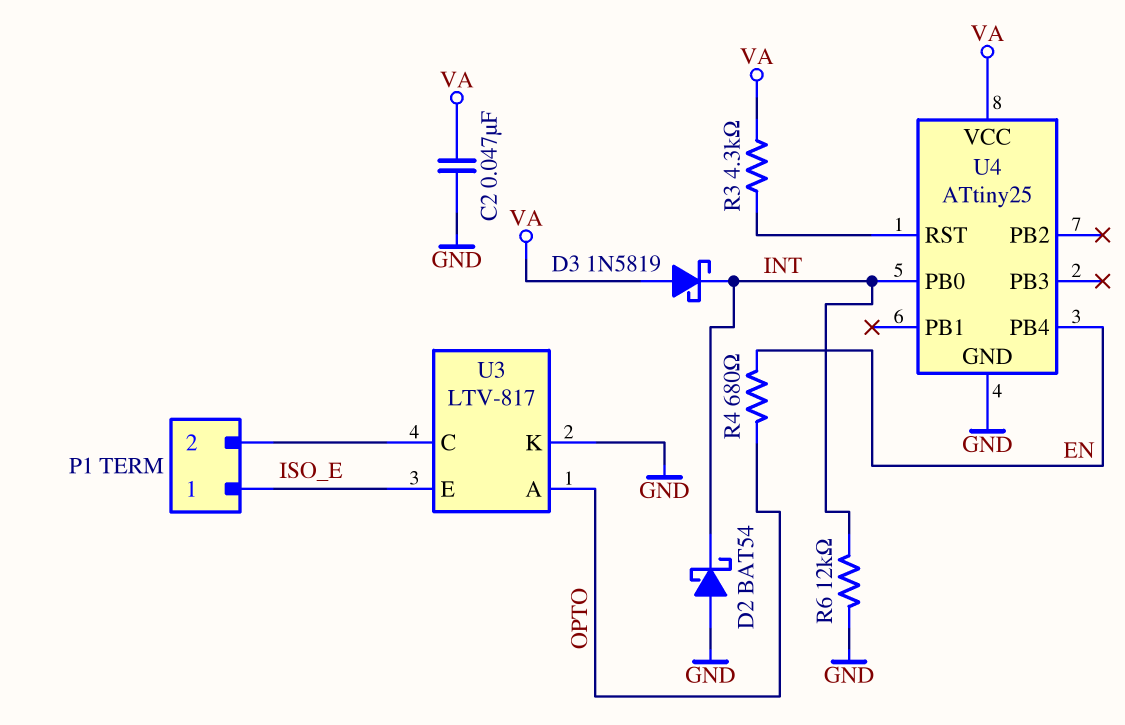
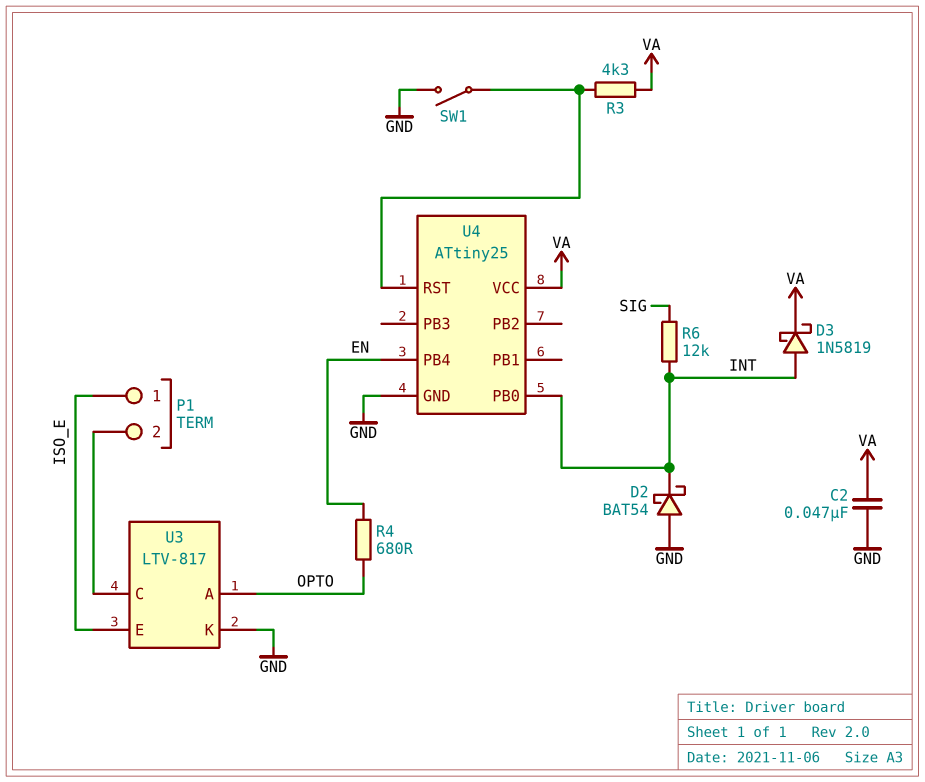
D3: schottky 1N5819 (A VA, K INT) -> schottky 1N5819 (A INT, K VA)
R6: 12k (GND, INT) -> 12k (INT, SIG)
SW1: none -> switch (GND, U4/RST)

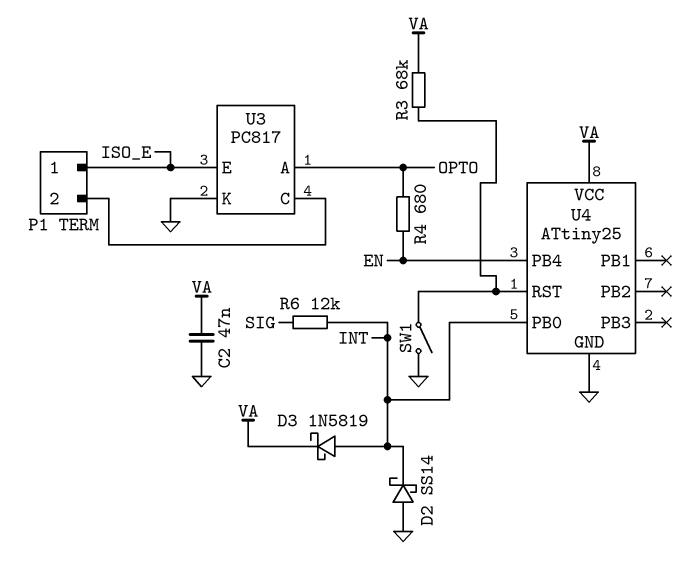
D2: schottky BAT54 (A GND, K INT) -> schottky SS14 (A GND, K INT)
R3: 4.3k (U4/RST, VA) -> 68k (U4/RST, VA)
U3: LTV-817 -> PC817

